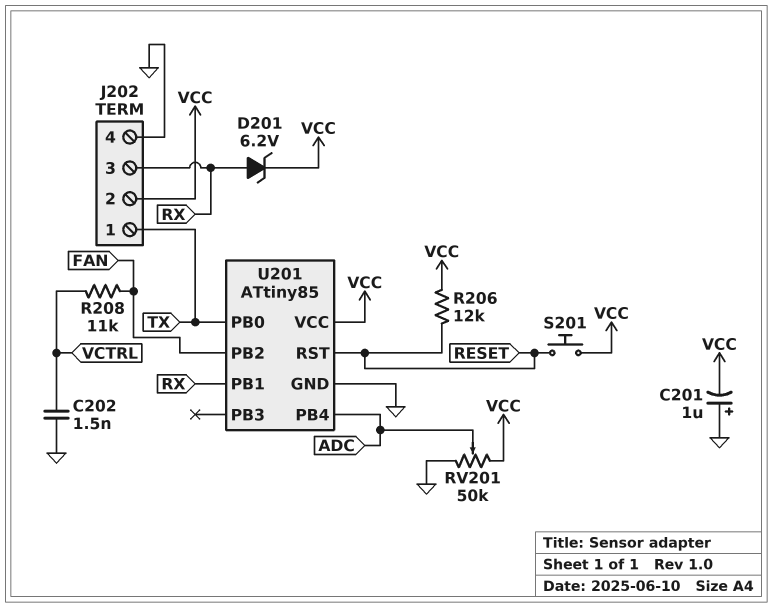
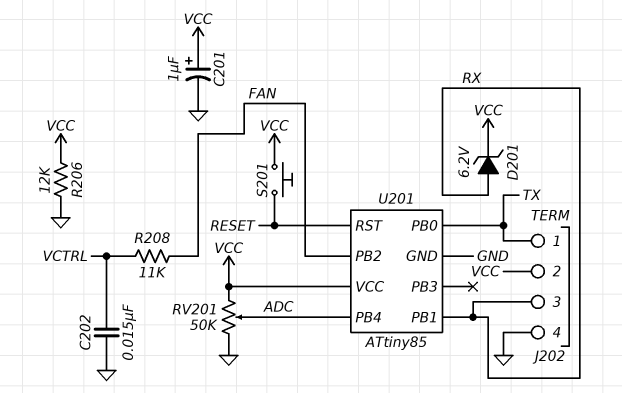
C201: 1uF (plus GND, minus VCC) -> 1uF (plus VCC, minus GND)
C202: 1.5nF (GND, VCTRL) -> 15nF (GND, VCTRL)
R206: 12k (RESET, VCC) -> 12k (GND, VCC)

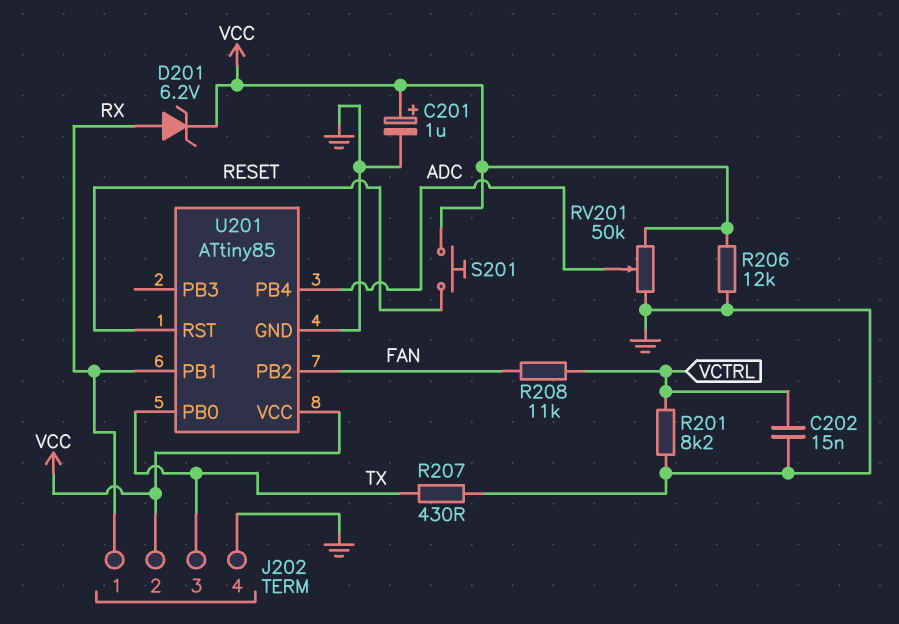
J202 pin 1: TX -> RX
J202 pin 3: RX -> TX
R201: none -> 8.2k (GND, VCTRL)
R207: none -> 430 (GND, TX)

